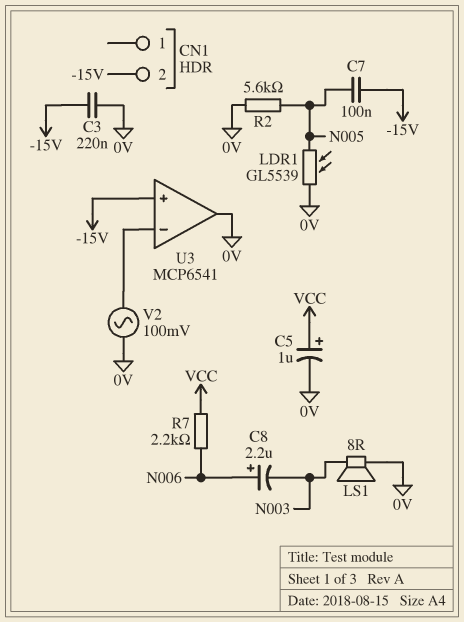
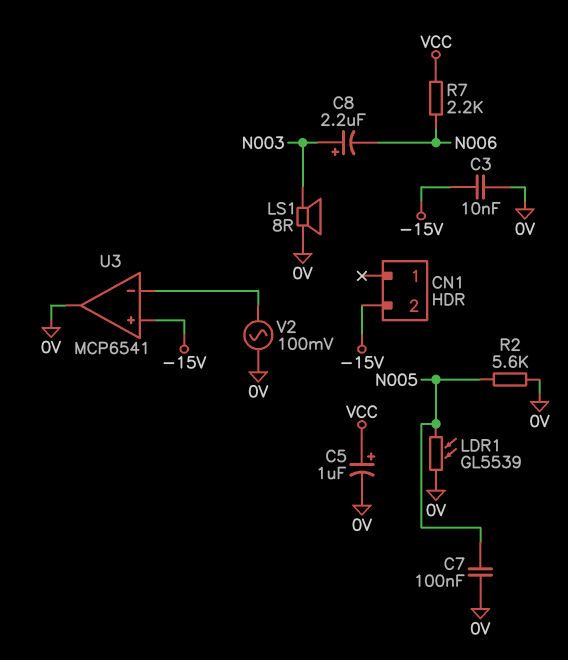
C3: 220nF (-15V, 0V) -> 10nF (-15V, 0V)
C7: 100nF (-15V, N005) -> 100nF (0V, N005)
C8: 2.2uF (plus N006, minus N003) -> 2.2uF (plus N003, minus N006)

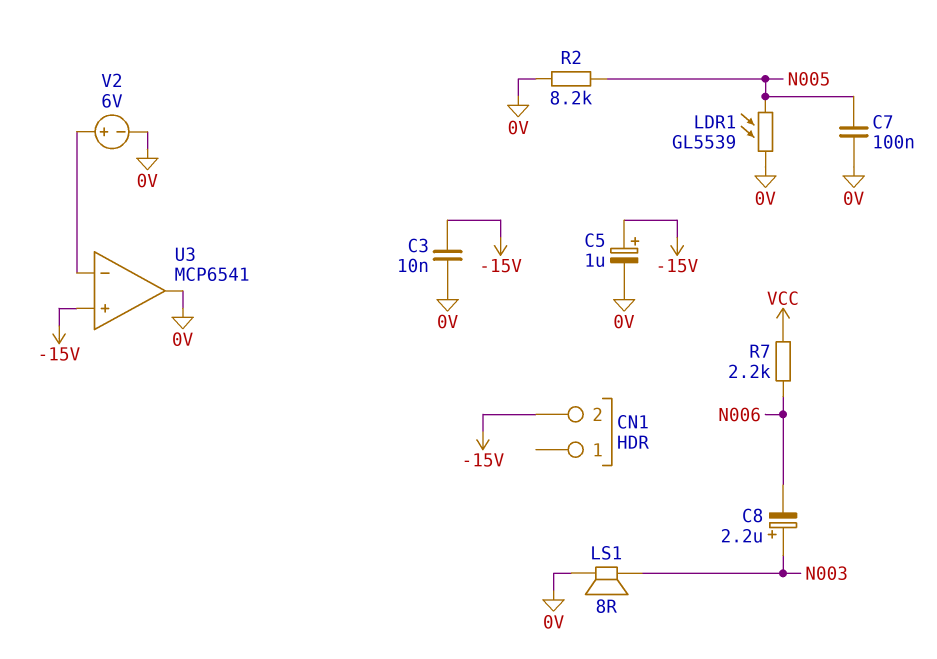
C5: 1uF (plus VCC, minus 0V) -> 1uF (plus -15V, minus 0V)
R2: 5.6k (0V, N005) -> 8.2k (0V, N005)
V2: AC 100mV (0V, U3/in-) -> 6V (plus U3/in-, minus 0V)

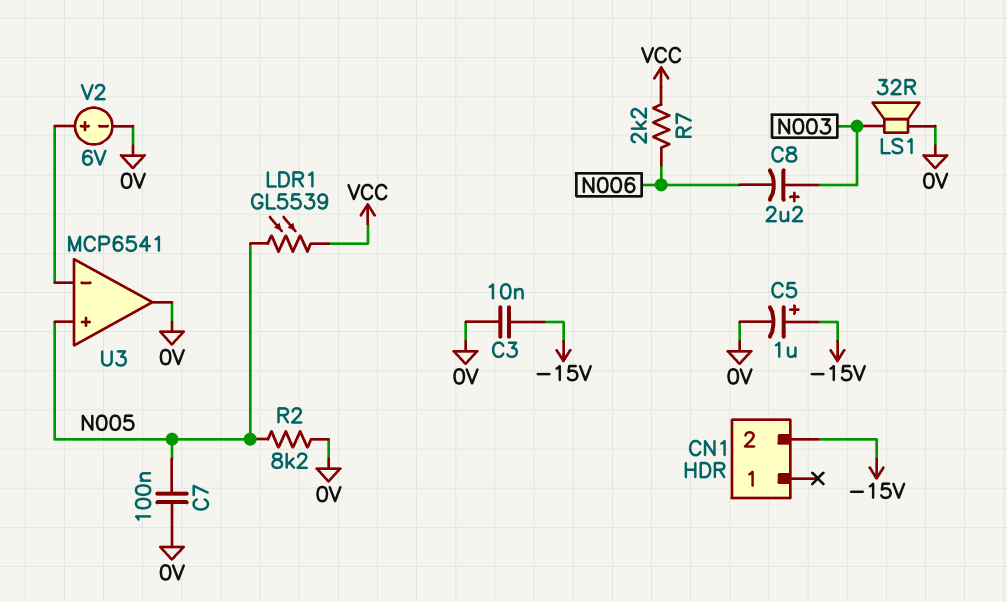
LDR1: GL5539 (0V, N005) -> GL5539 (N005, VCC)
LS1: speaker 8R (0V, N003) -> speaker 32R (0V, N003)
U3 pin in+: -15V -> N005

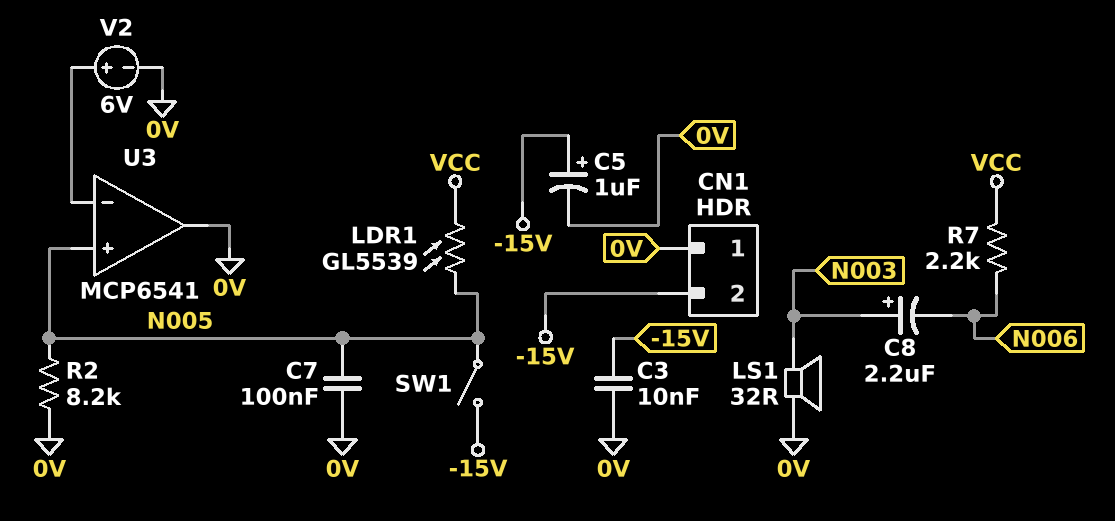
CN1 pin 1: none -> 0V
SW1: none -> switch (-15V, N005)

